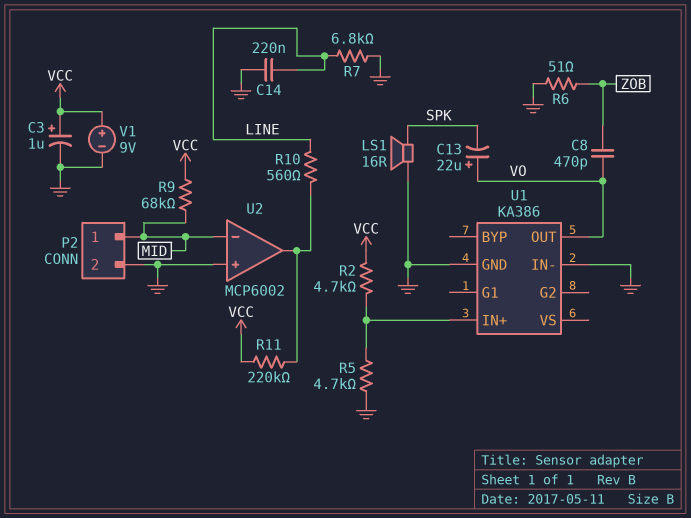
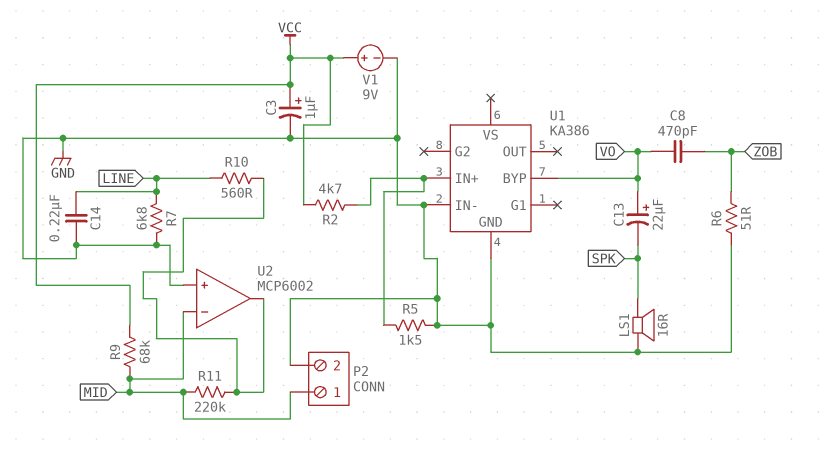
R5: 4.7k (GND, U1/IN+) -> 1.5k (GND, U1/IN+)
R11: 220k (U2/out, VCC) -> 220k (MID, U2/out)
U1 pin BYP: none -> VO
U1 pin OUT: VO -> none

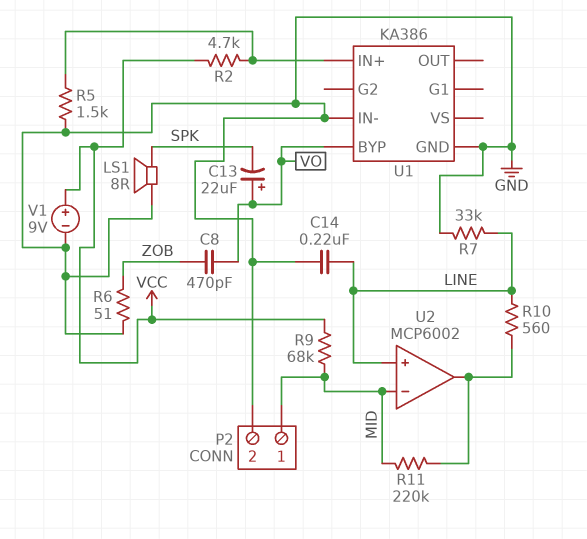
C3: 1uF (plus VCC, minus GND) -> none
LS1: speaker 16R (GND, SPK) -> speaker 8R (GND, SPK)
R7: 6.8k (GND, LINE) -> 33k (GND, LINE)
U2 pin in+: GND -> LINE

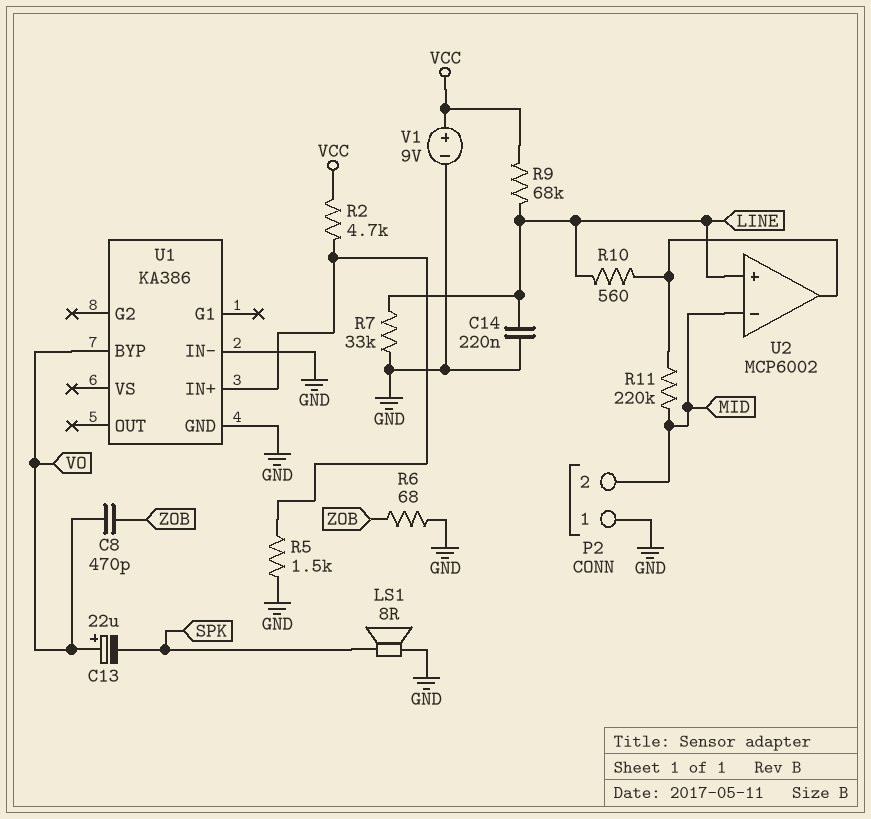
P2 pin 1: MID -> GND
P2 pin 2: GND -> MID
R6: 51 (GND, ZOB) -> 68 (GND, ZOB)
R9: 68k (MID, VCC) -> 68k (LINE, VCC)

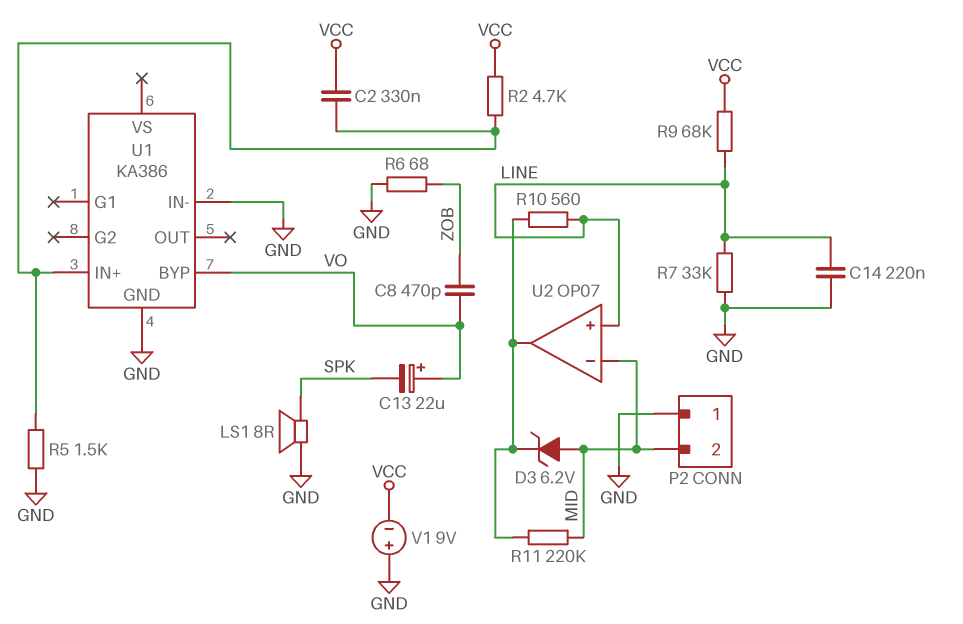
C2: none -> 330nF (U1/IN+, VCC)
D3: none -> zener 6.2V (A MID, K U2/out)
U2: MCP6002 -> OP07
V1: 9V (plus VCC, minus GND) -> 9V (plus GND, minus VCC)

